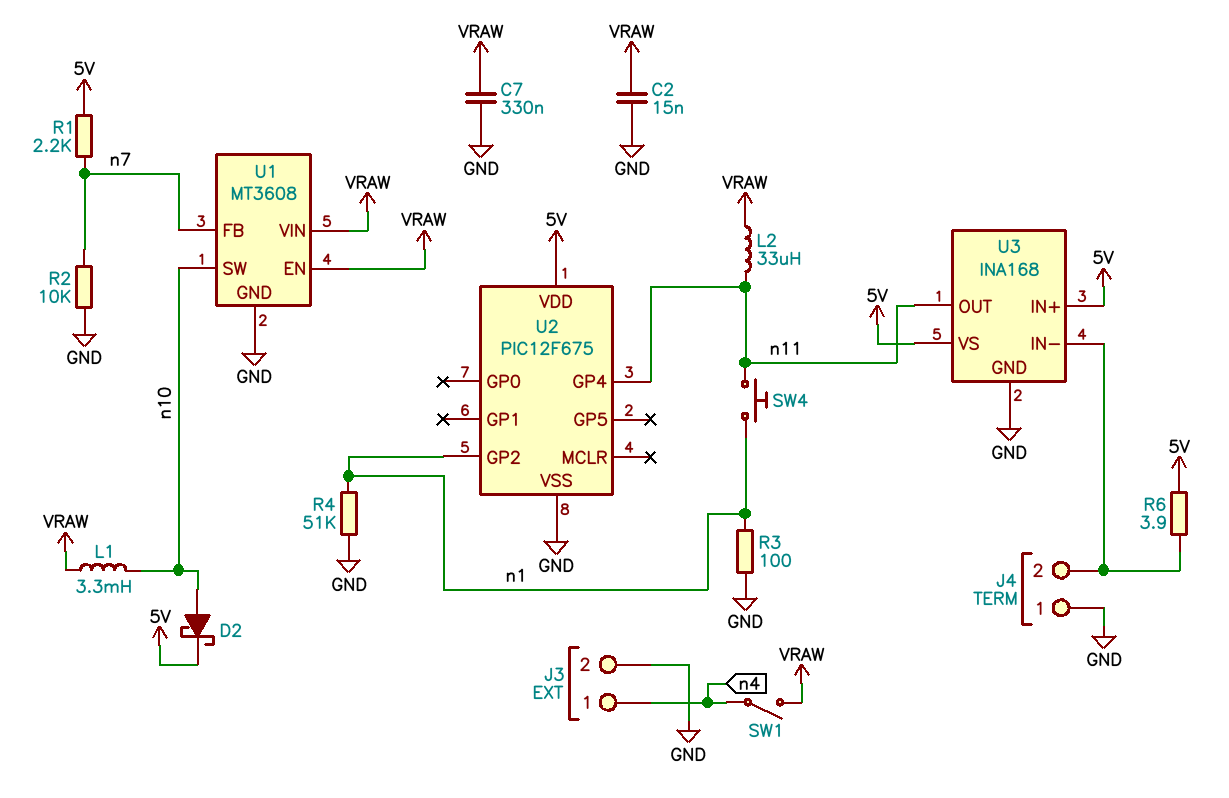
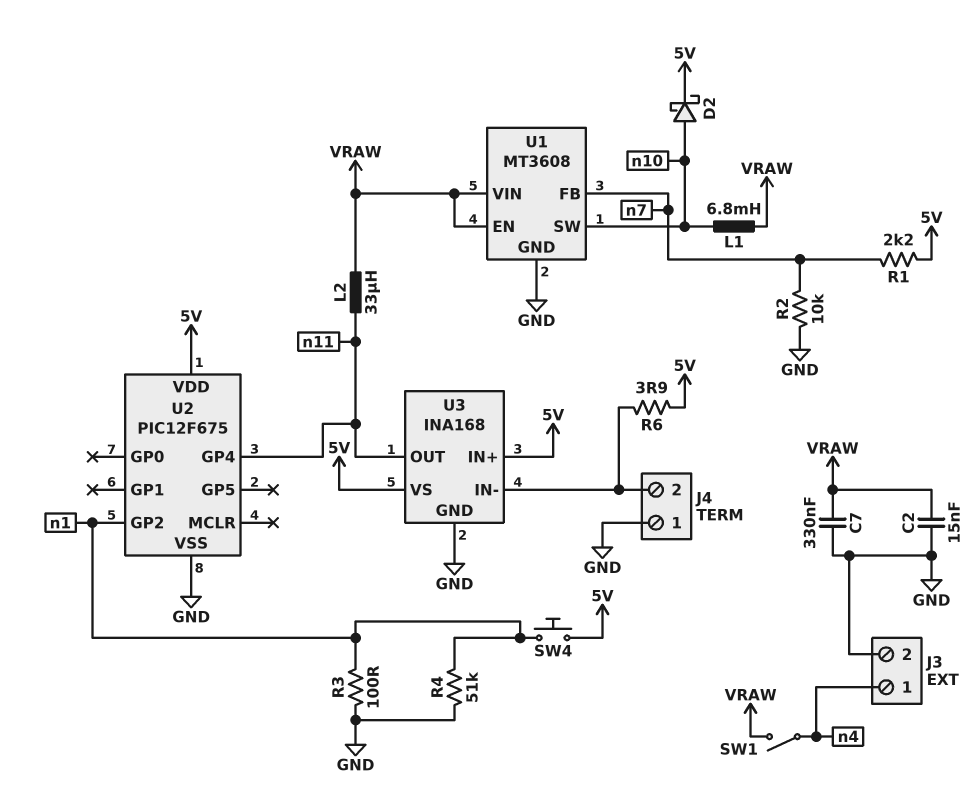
L1: 3.3mH (VRAW, n10) -> 6.8mH (VRAW, n10)
SW4: button (n1, n11) -> button (5V, n1)

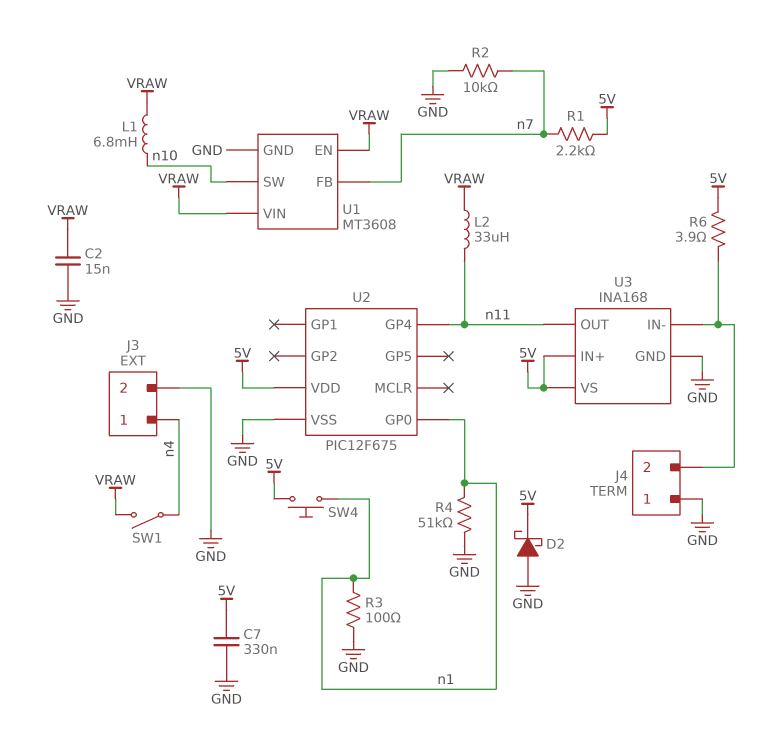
C7: 330nF (GND, VRAW) -> 330nF (5V, GND)
D2: schottky (A n10, K 5V) -> schottky (A GND, K 5V)
U2 pin GP0: none -> n1
U2 pin GP2: n1 -> none

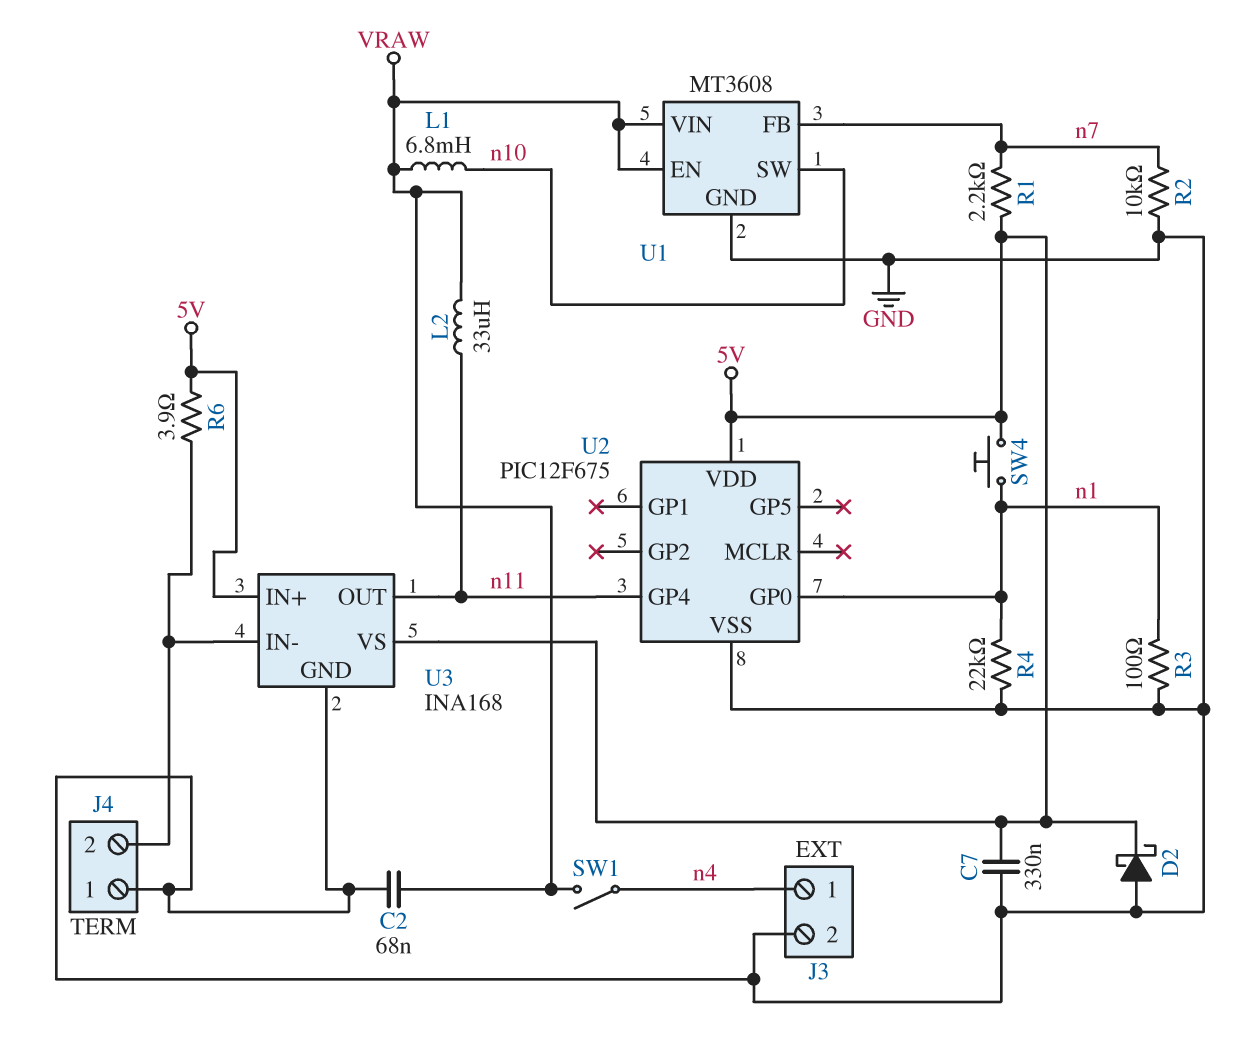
C2: 15nF (GND, VRAW) -> 68nF (GND, VRAW)
R4: 51k (GND, n1) -> 22k (GND, n1)

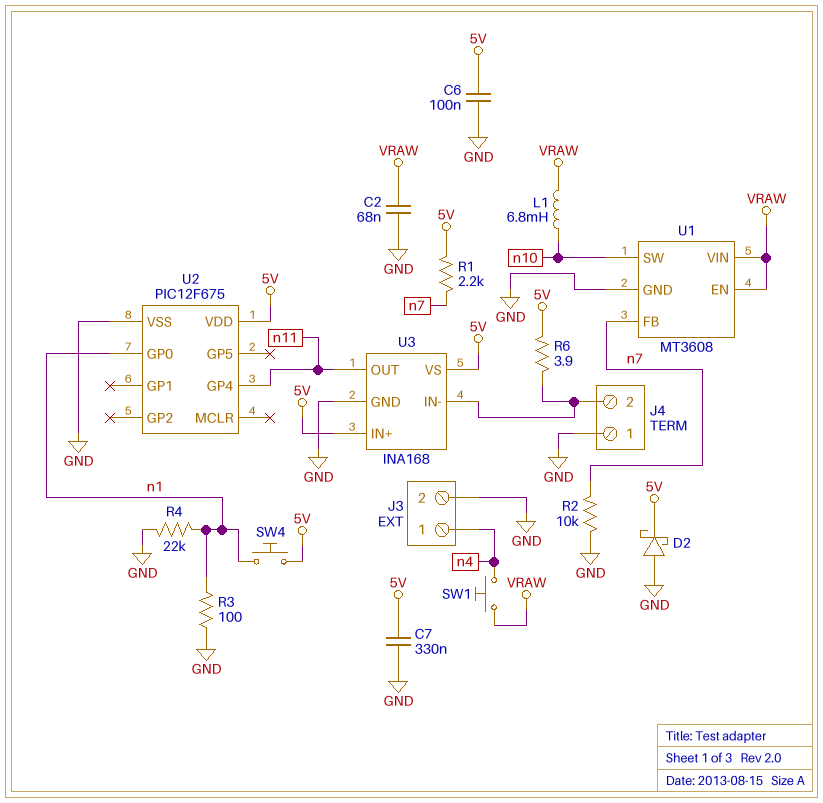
C6: none -> 100nF (5V, GND)
L2: 33uH (VRAW, n11) -> none
SW1: switch (VRAW, n4) -> button (VRAW, n4)

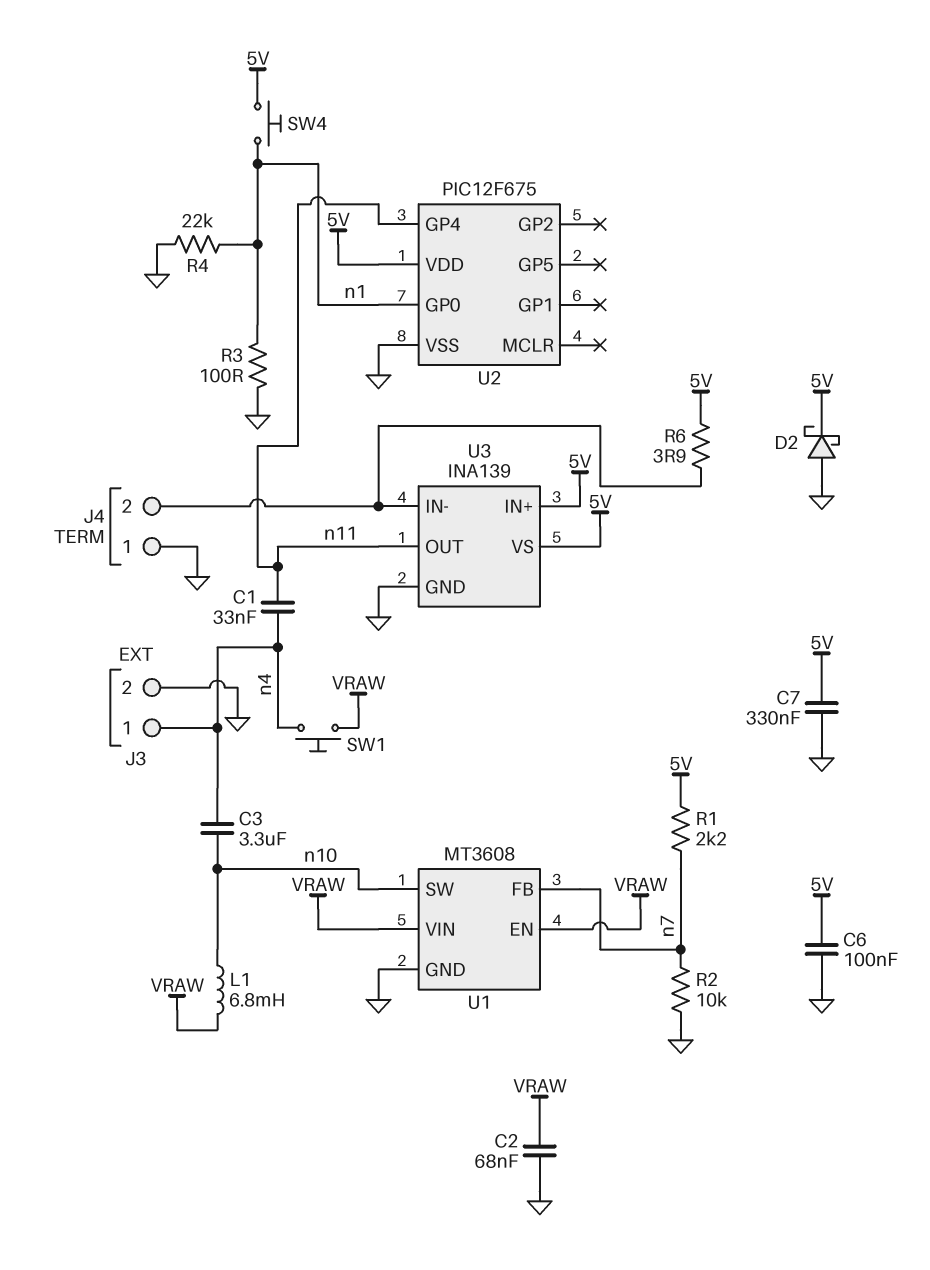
C1: none -> 33nF (n4, n11)
C3: none -> 3.3uF (n4, n10)
U3: INA168 -> INA139

